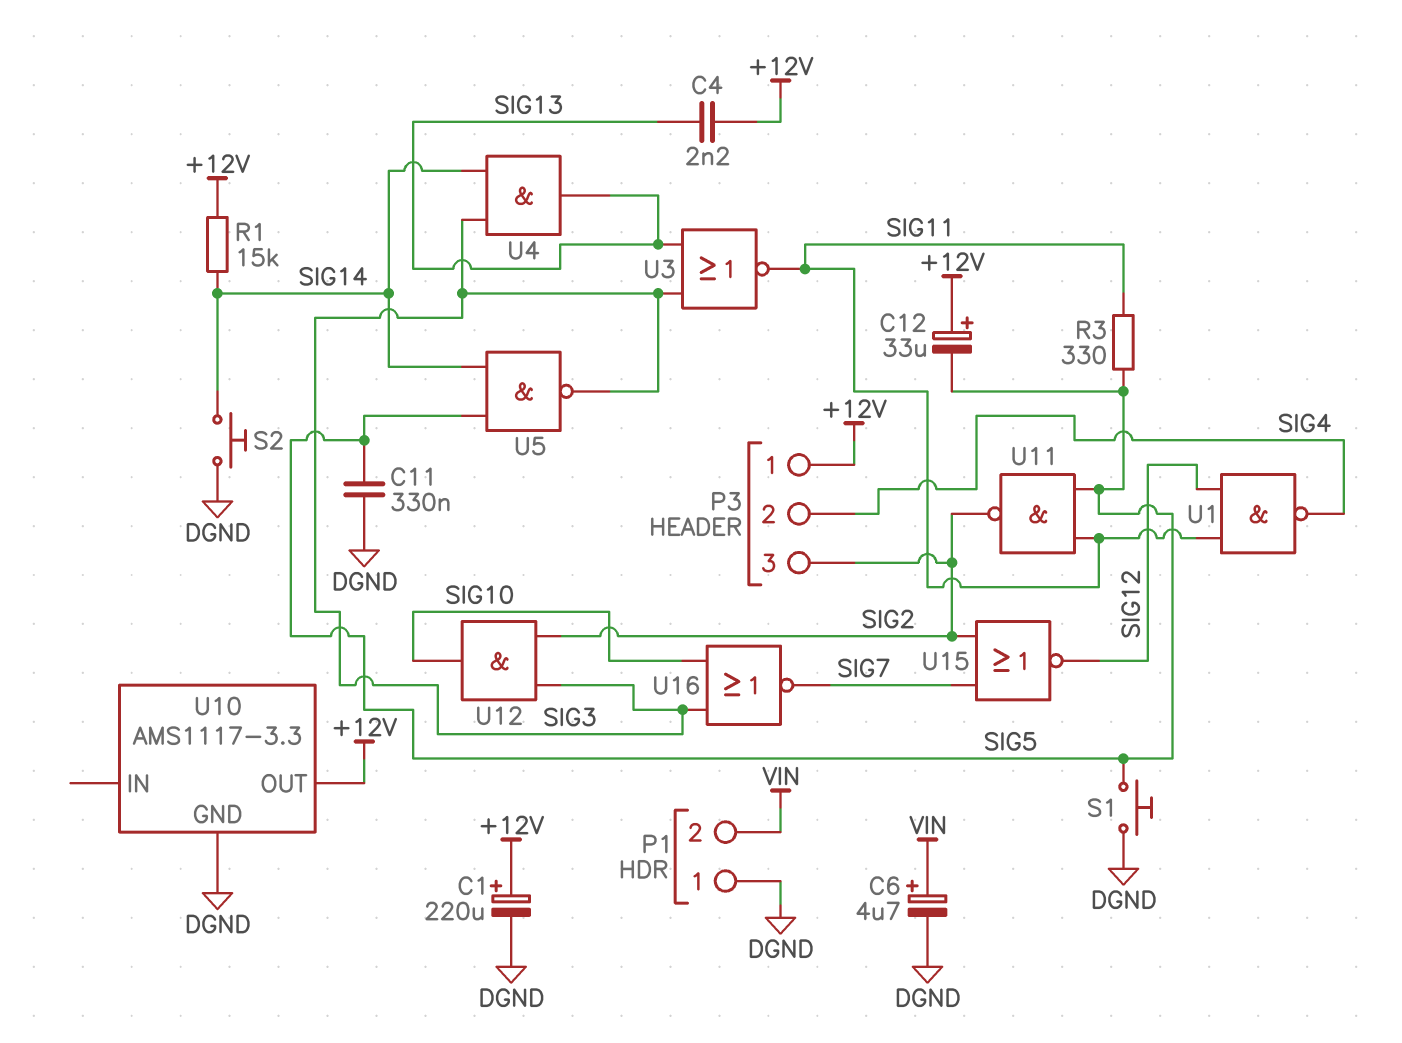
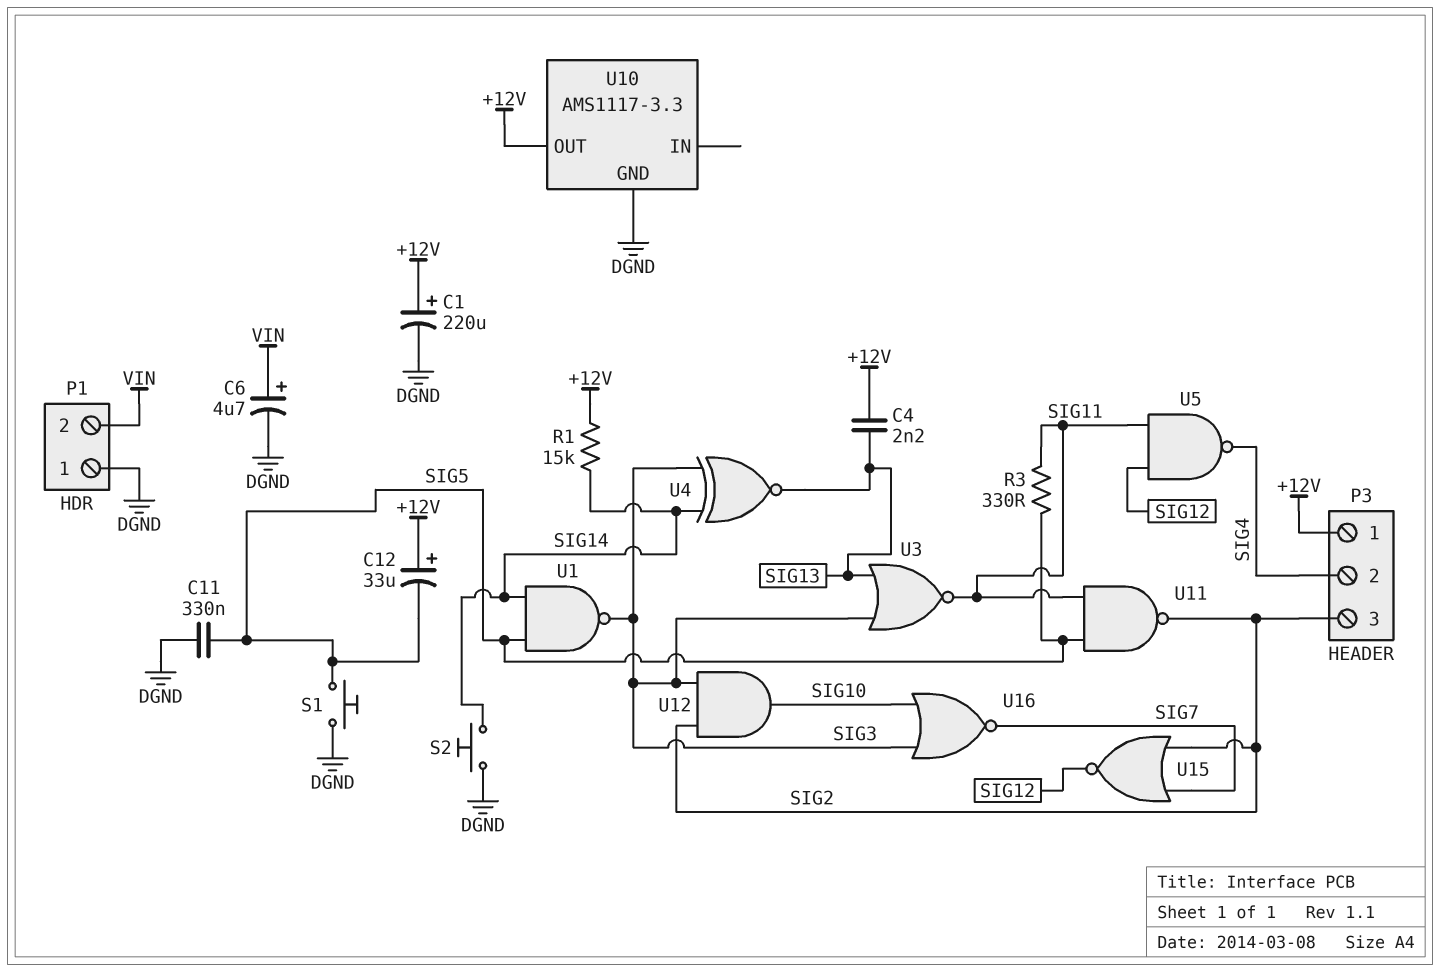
U1: NAND (in SIG11, in SIG12, out SIG4) -> NAND (in SIG5, in SIG14, out SIG3)
U4: AND (in SIG3, in SIG14, out SIG13) -> XNOR (in SIG3, in SIG14, out SIG13)
U5: NAND (in SIG5, in SIG14, out SIG3) -> NAND (in SIG11, in SIG12, out SIG4)

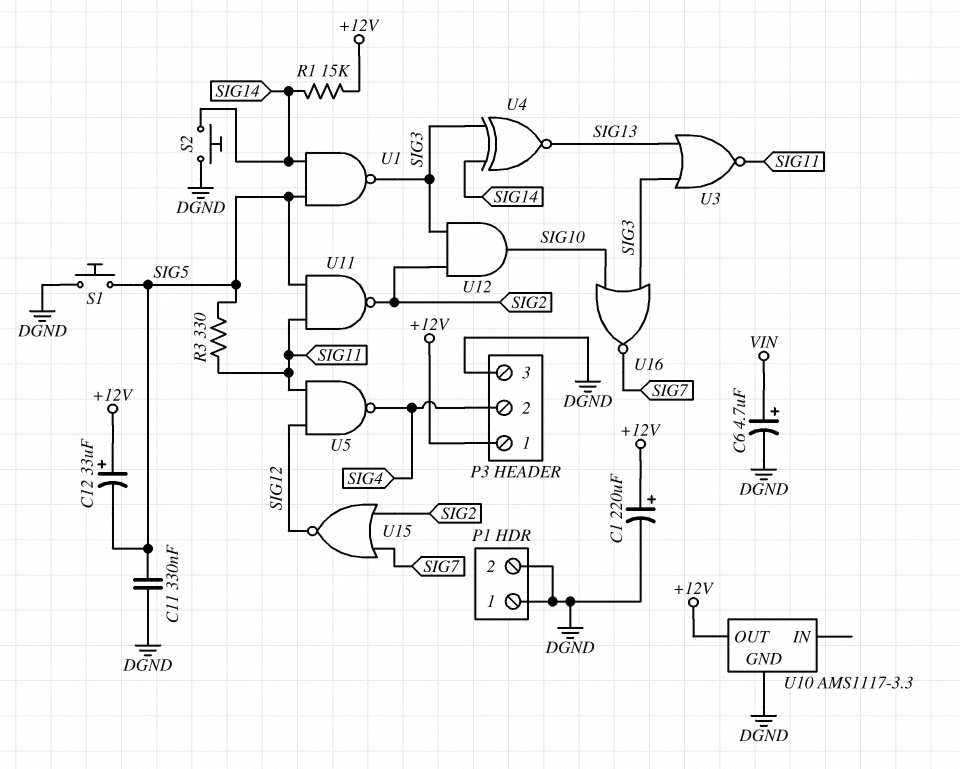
C4: 2.2nF (+12V, SIG13) -> none
P1 pin 2: VIN -> DGND
P3 pin 3: SIG2 -> DGND

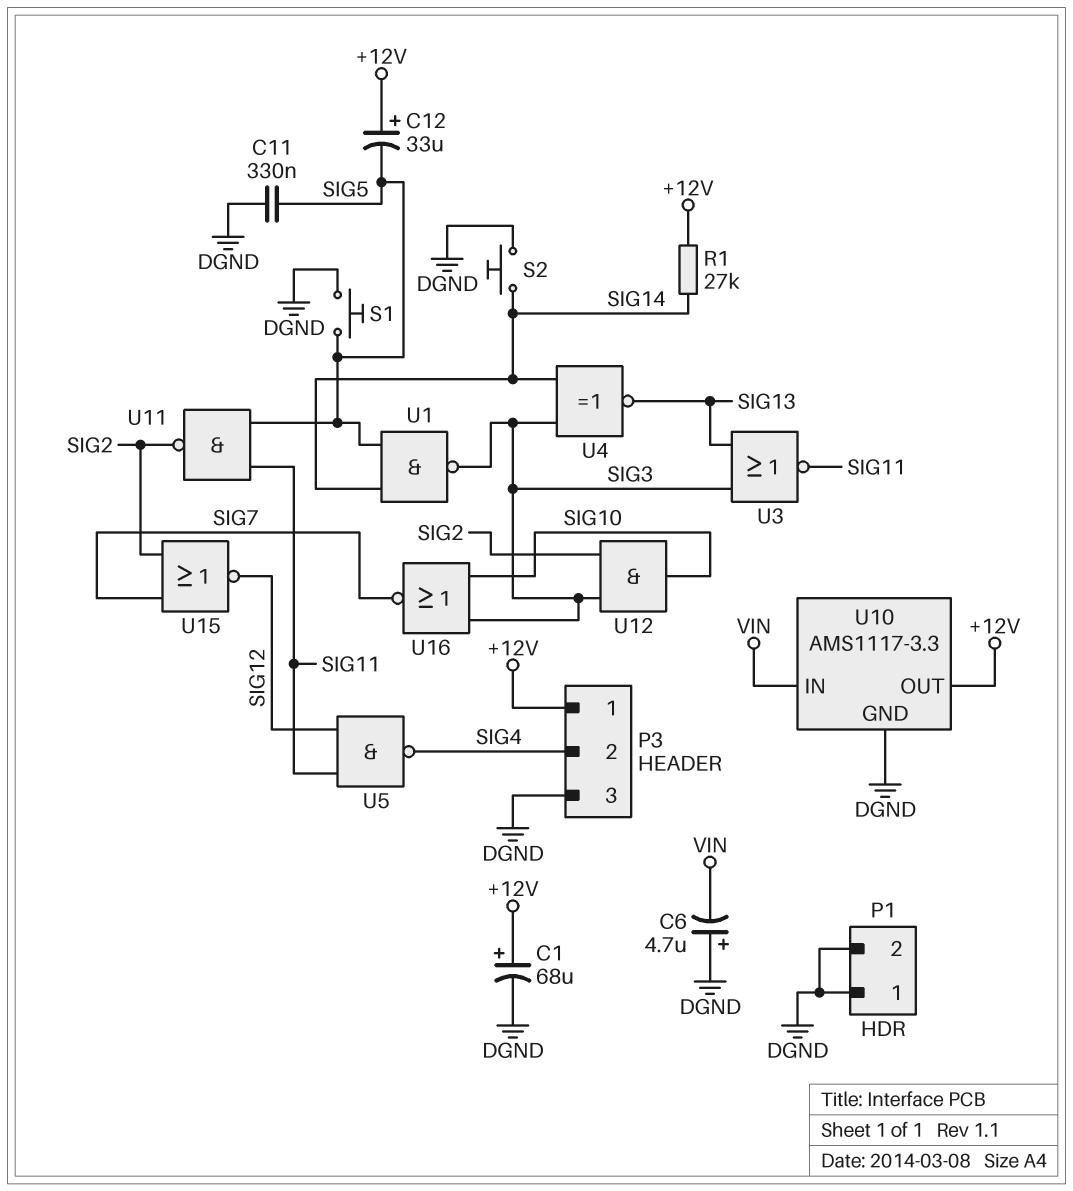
C1: 220uF (plus +12V, minus DGND) -> 68uF (plus +12V, minus DGND)
C6: 4.7uF (plus VIN, minus DGND) -> 4.7uF (plus DGND, minus VIN)
R1: 15k (+12V, SIG14) -> 27k (+12V, SIG14)
R3: 330 (SIG5, SIG11) -> none
U10 pin IN: none -> VIN

